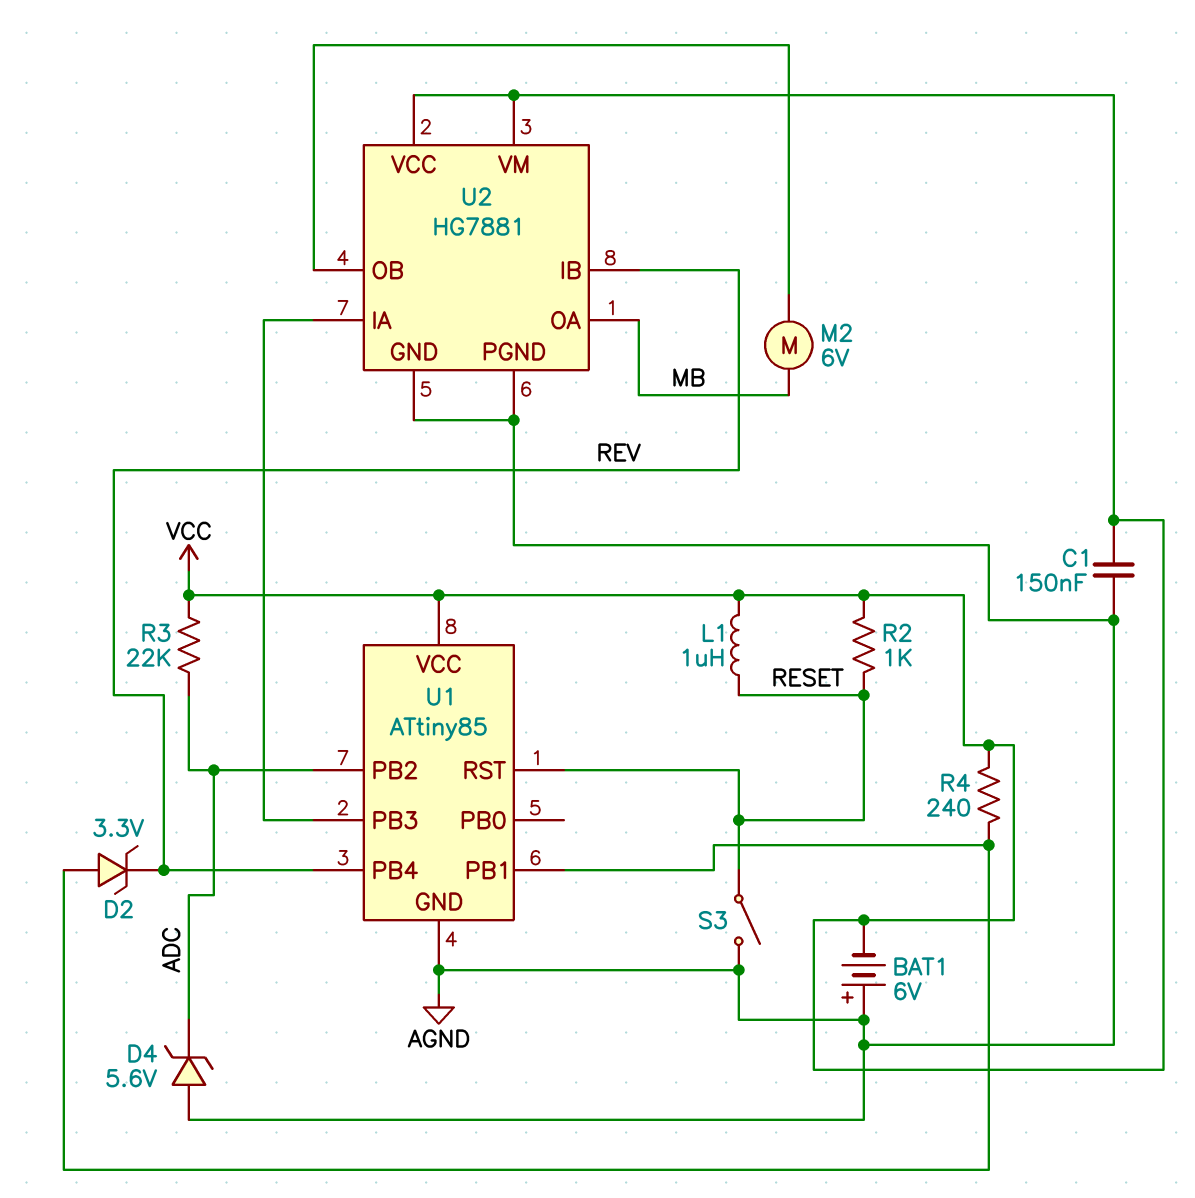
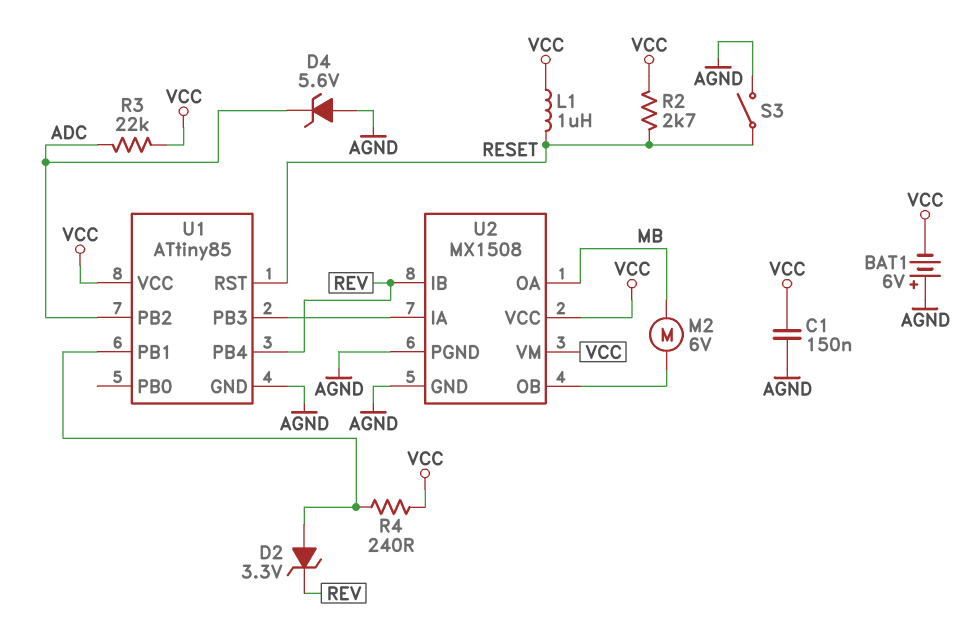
R2: 1k (RESET, VCC) -> 2.7k (RESET, VCC)
U2: HG7881 -> MX1508

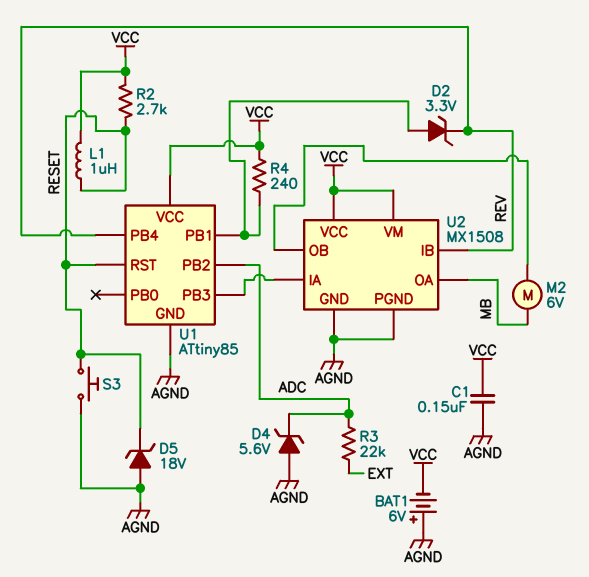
D5: none -> zener 18V (A AGND, K RESET)
R3: 22k (ADC, VCC) -> 22k (ADC, EXT)
S3: switch (AGND, RESET) -> button (AGND, RESET)

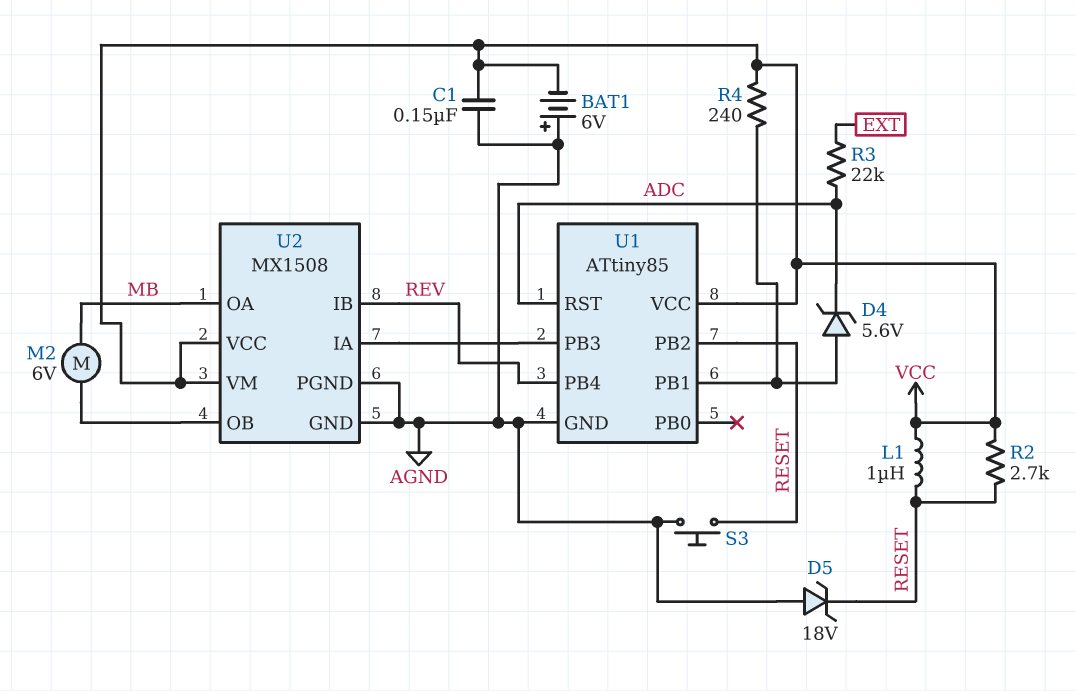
D2: zener 3.3V (A U1/PB1, K REV) -> none
D4: zener 5.6V (A AGND, K ADC) -> zener 5.6V (A U1/PB1, K ADC)
U1 pin PB2: ADC -> RESET
U1 pin RST: RESET -> ADC

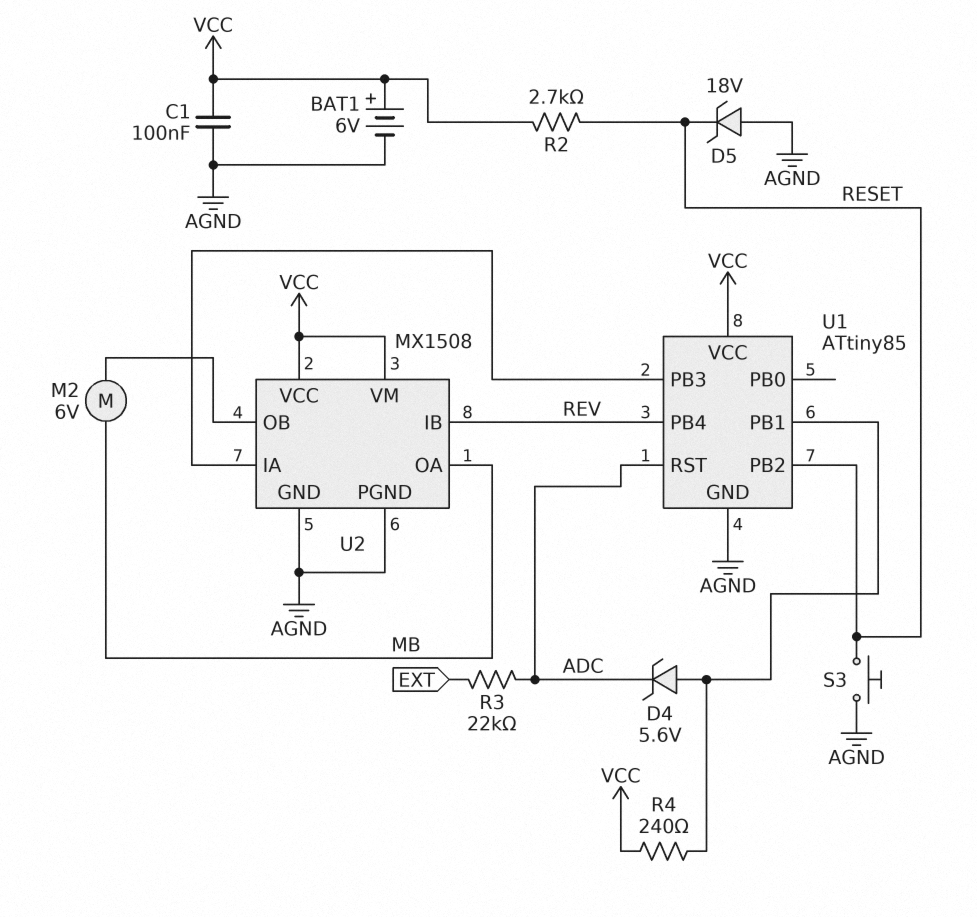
BAT1: 6V (plus AGND, minus VCC) -> 6V (plus VCC, minus AGND)
C1: 150nF (AGND, VCC) -> 100nF (AGND, VCC)
L1: 1uH (RESET, VCC) -> none

